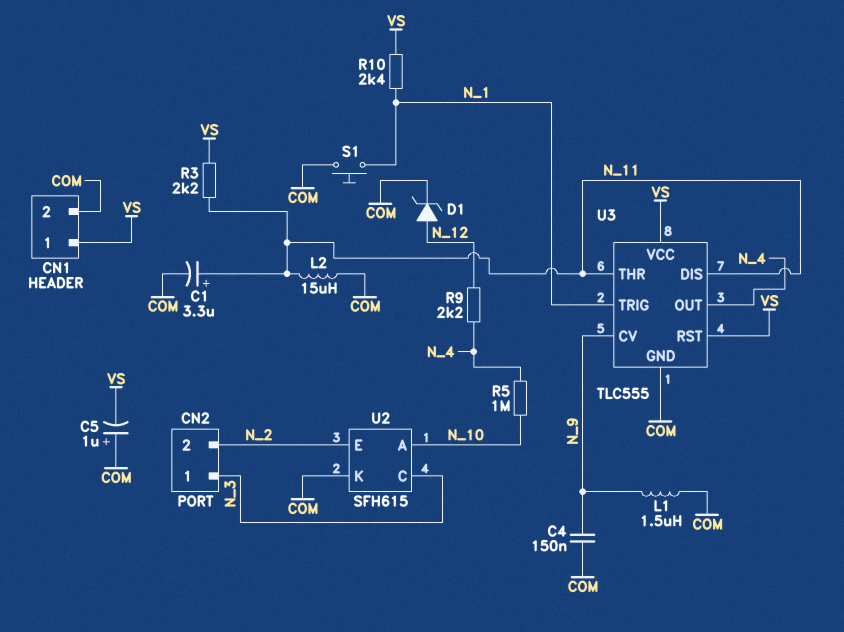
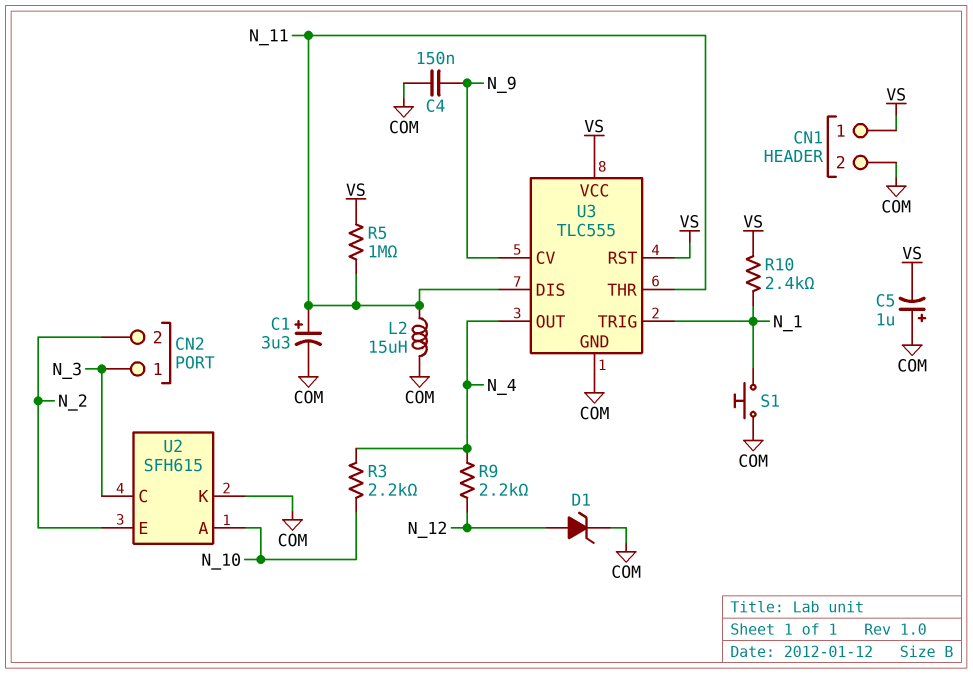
L1: 1.5uH (COM, N_9) -> none
R3: 2.2k (N_11, VS) -> 2.2k (N_4, N_10)
R5: 1M (N_4, N_10) -> 1M (N_11, VS)

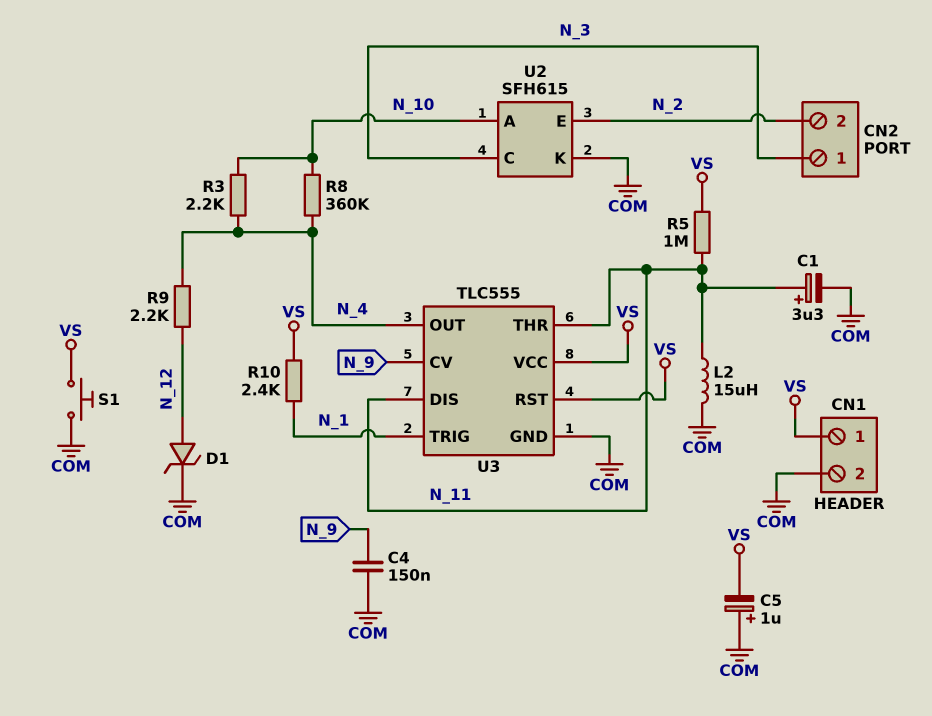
R8: none -> 360k (N_4, N_10)
S1: button (COM, N_1) -> button (COM, VS)

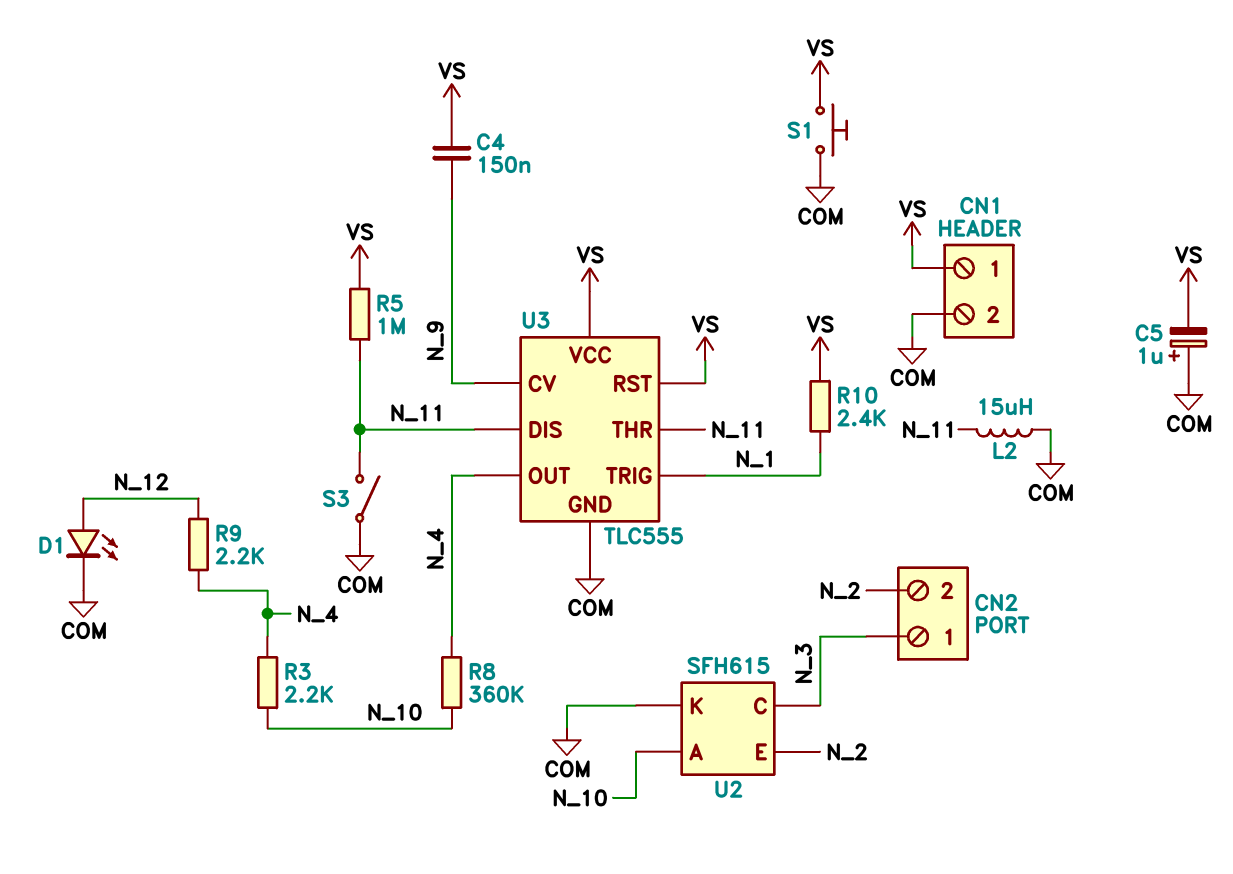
C1: 3.3uF (plus N_11, minus COM) -> none
C4: 150nF (COM, N_9) -> 150nF (N_9, VS)
D1: zener (A N_12, K COM) -> LED (A N_12, K COM)
S3: none -> switch (COM, N_11)

